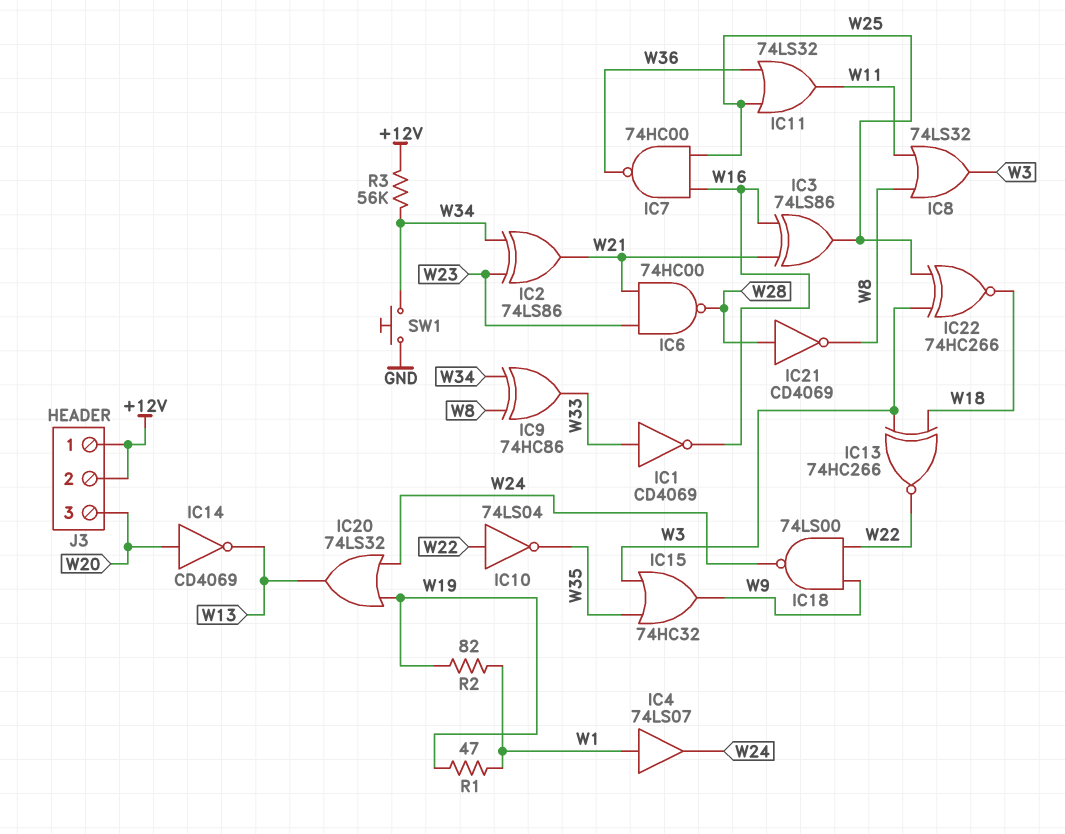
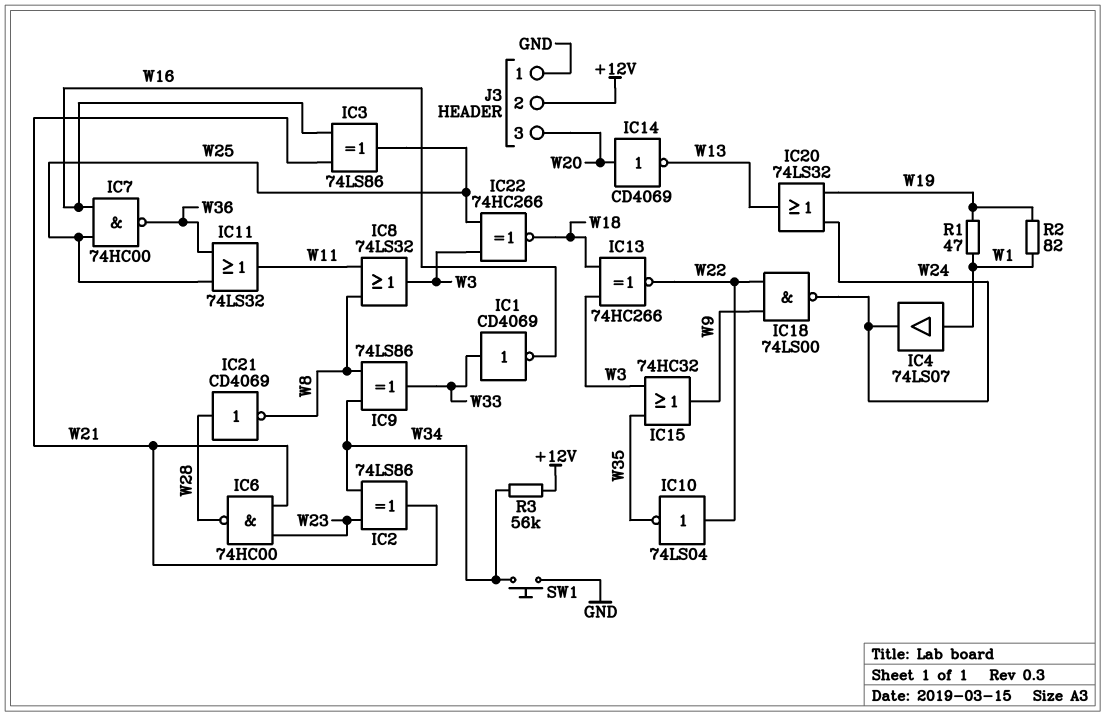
IC9: XOR 74HC86 (in W8, in W34, out W33) -> XOR 74LS86 (in W8, in W34, out W33)
J3 pin 1: +12V -> GND

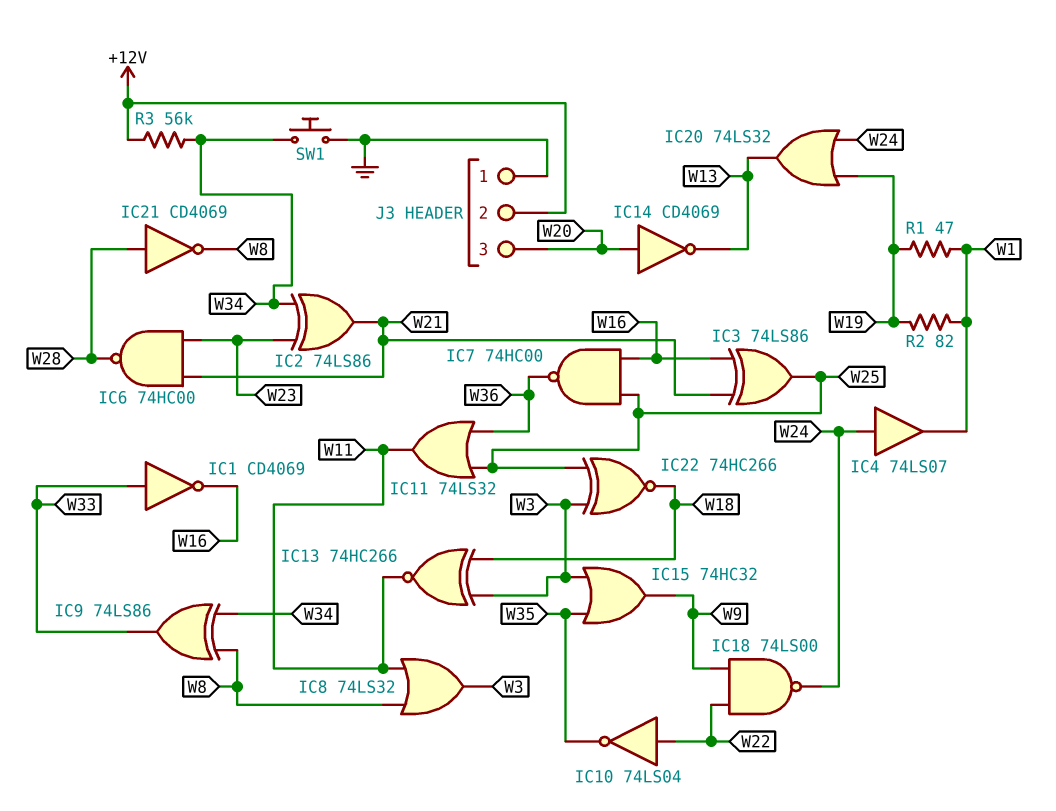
IC4: buffer 74LS07 (in W1, out W24) -> buffer 74LS07 (in W24, out W1)
IC13: XNOR 74HC266 (in W3, in W18, out W22) -> XNOR 74HC266 (in W3, in W18, out W11)

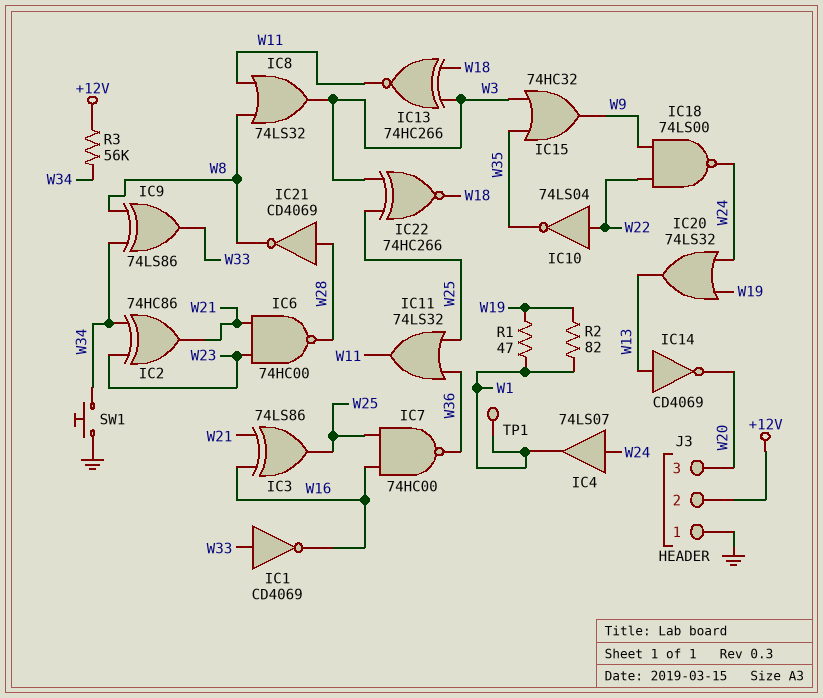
IC2: XOR 74LS86 (in W23, in W34, out W21) -> XOR 74HC86 (in W23, in W34, out W21)
IC14: NOT CD4069 (in W20, out W13) -> NOT CD4069 (in W13, out W20)
TP1: none -> test point (W1)

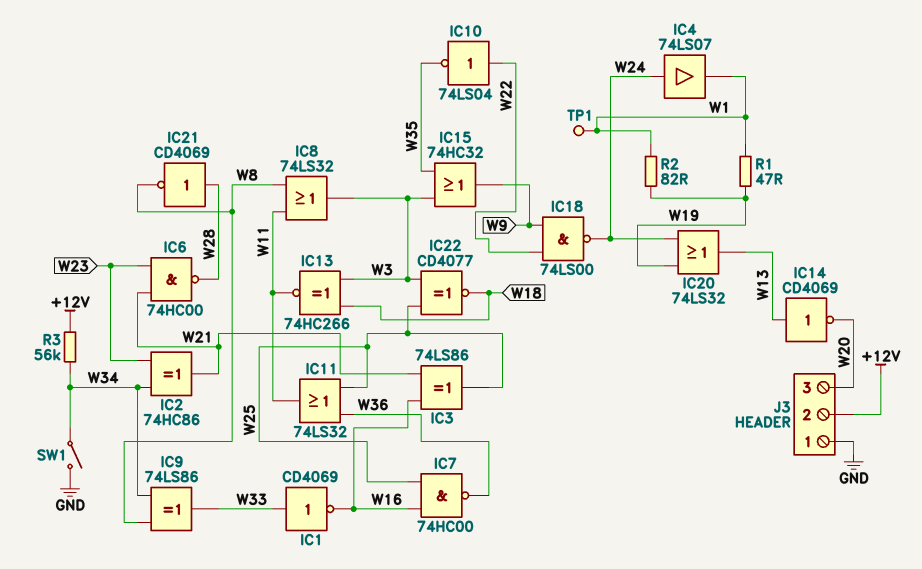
IC22: XNOR 74HC266 (in W3, in W25, out W18) -> XNOR CD4077 (in W3, in W25, out W18)
SW1: button (GND, W34) -> switch (GND, W34)

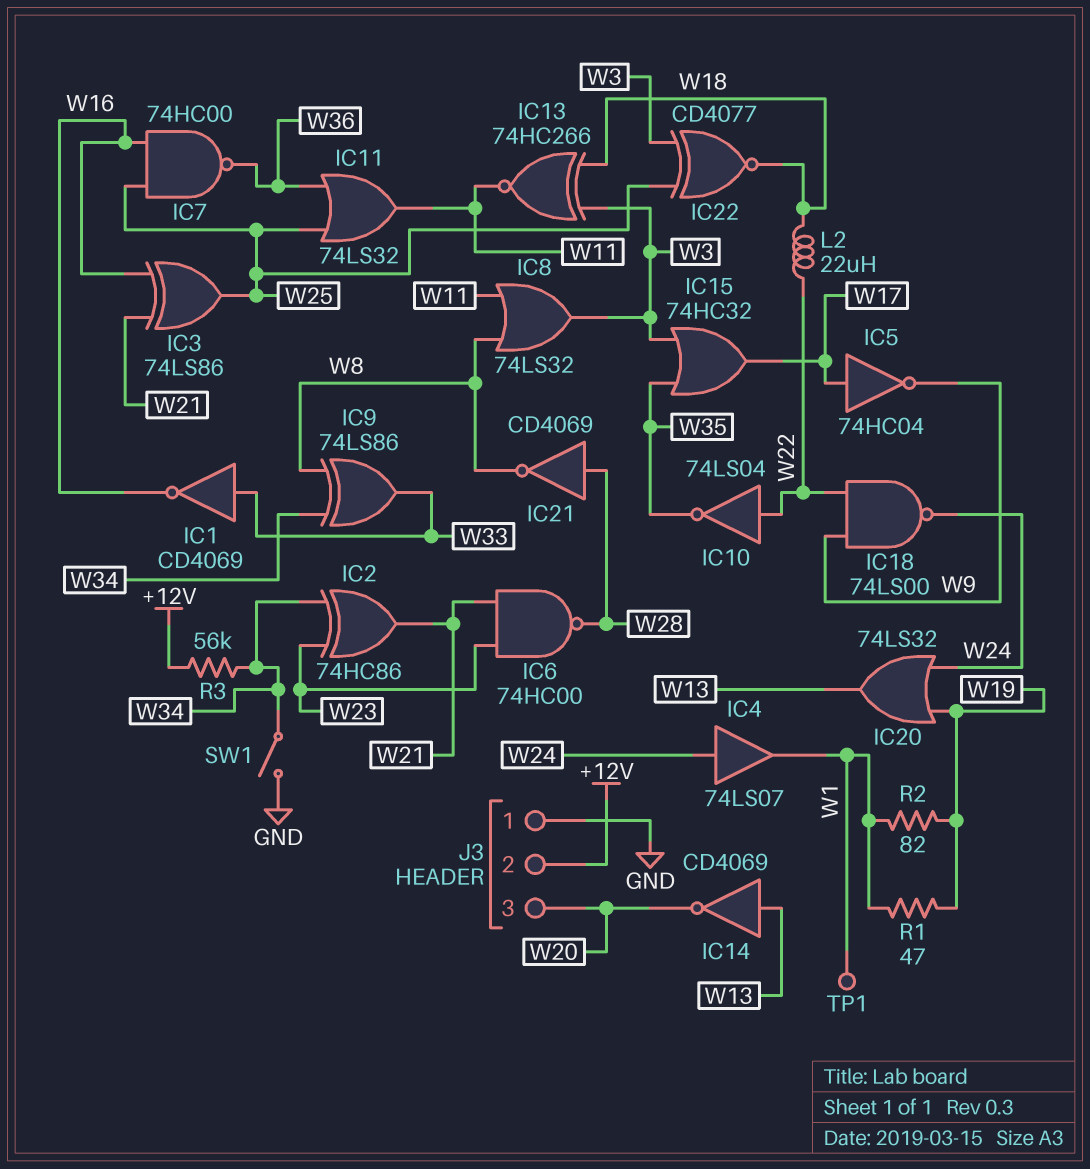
IC5: none -> NOT 74HC04 (in W17, out W9)
IC15: OR 74HC32 (in W3, in W35, out W9) -> OR 74HC32 (in W3, in W35, out W17)
L2: none -> 22uH (W18, W22)

